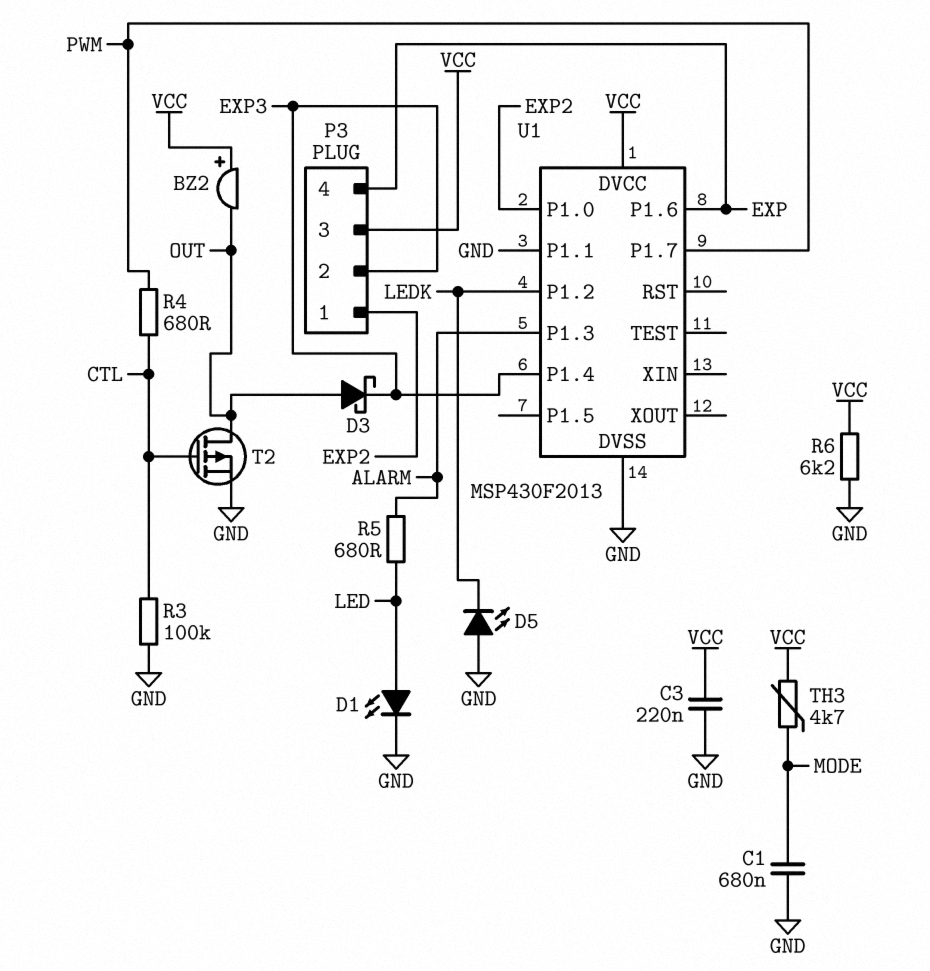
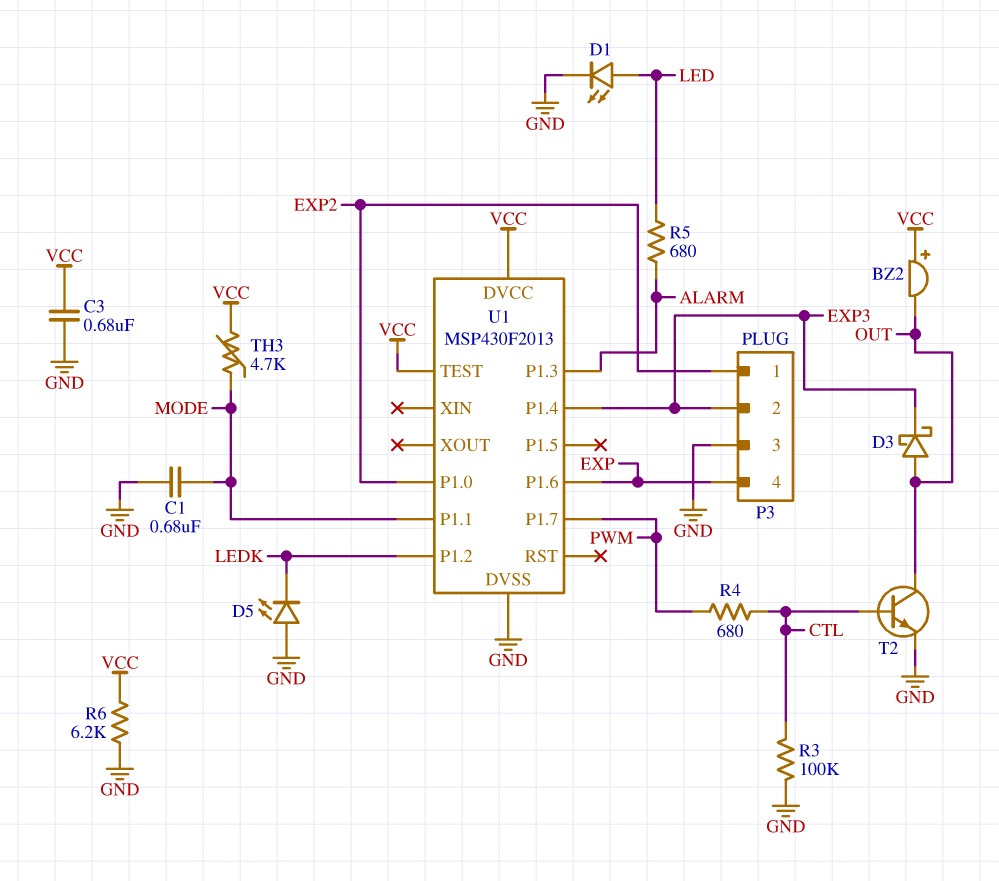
C3: 220nF (GND, VCC) -> 680nF (GND, VCC)
P3 pin 3: VCC -> GND
T2: PMOS (G CTL, D OUT, S GND) -> NPN (B CTL, C OUT, E GND)
U1 pin P1.1: GND -> MODE
U1 pin TEST: none -> VCC

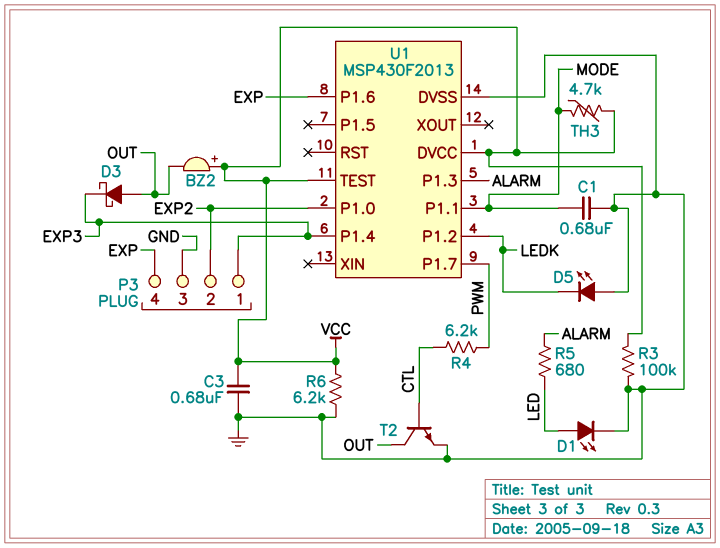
P3 pin 1: EXP2 -> EXP3
P3 pin 2: EXP3 -> EXP2
R3: 100k (CTL, GND) -> 100k (GND, VCC)
R4: 680 (CTL, PWM) -> 6.2k (CTL, PWM)

